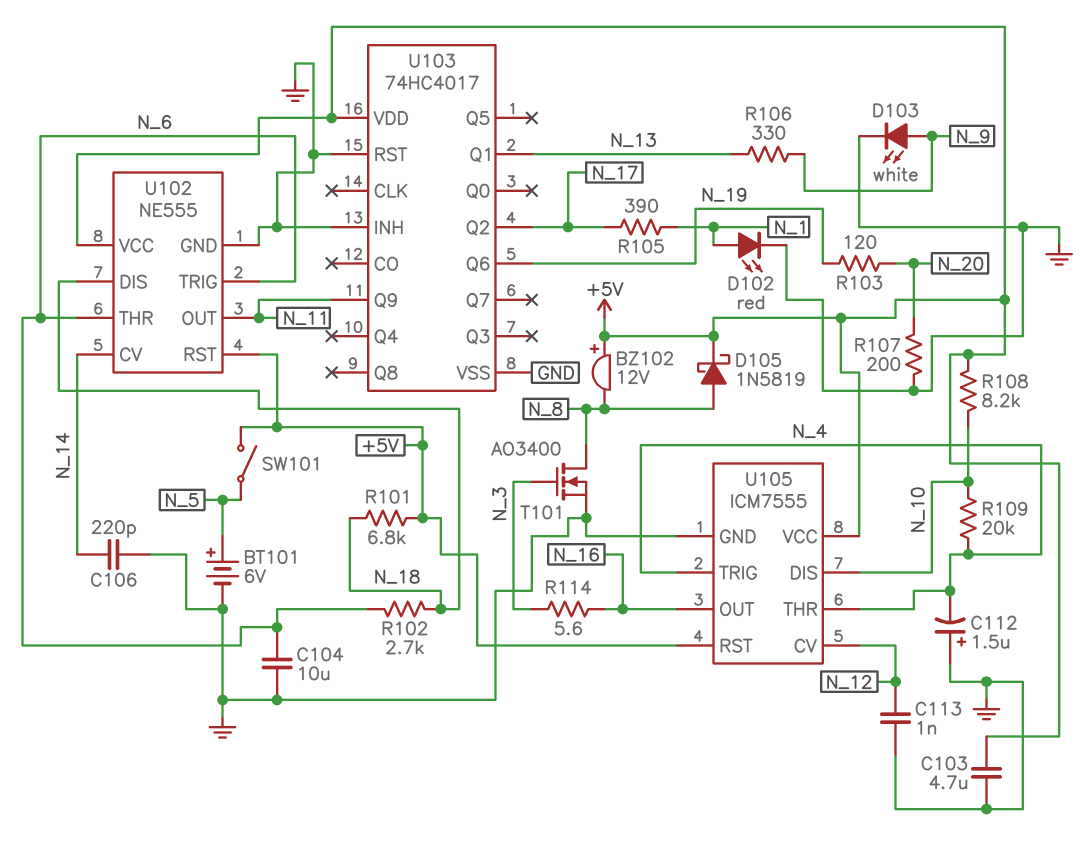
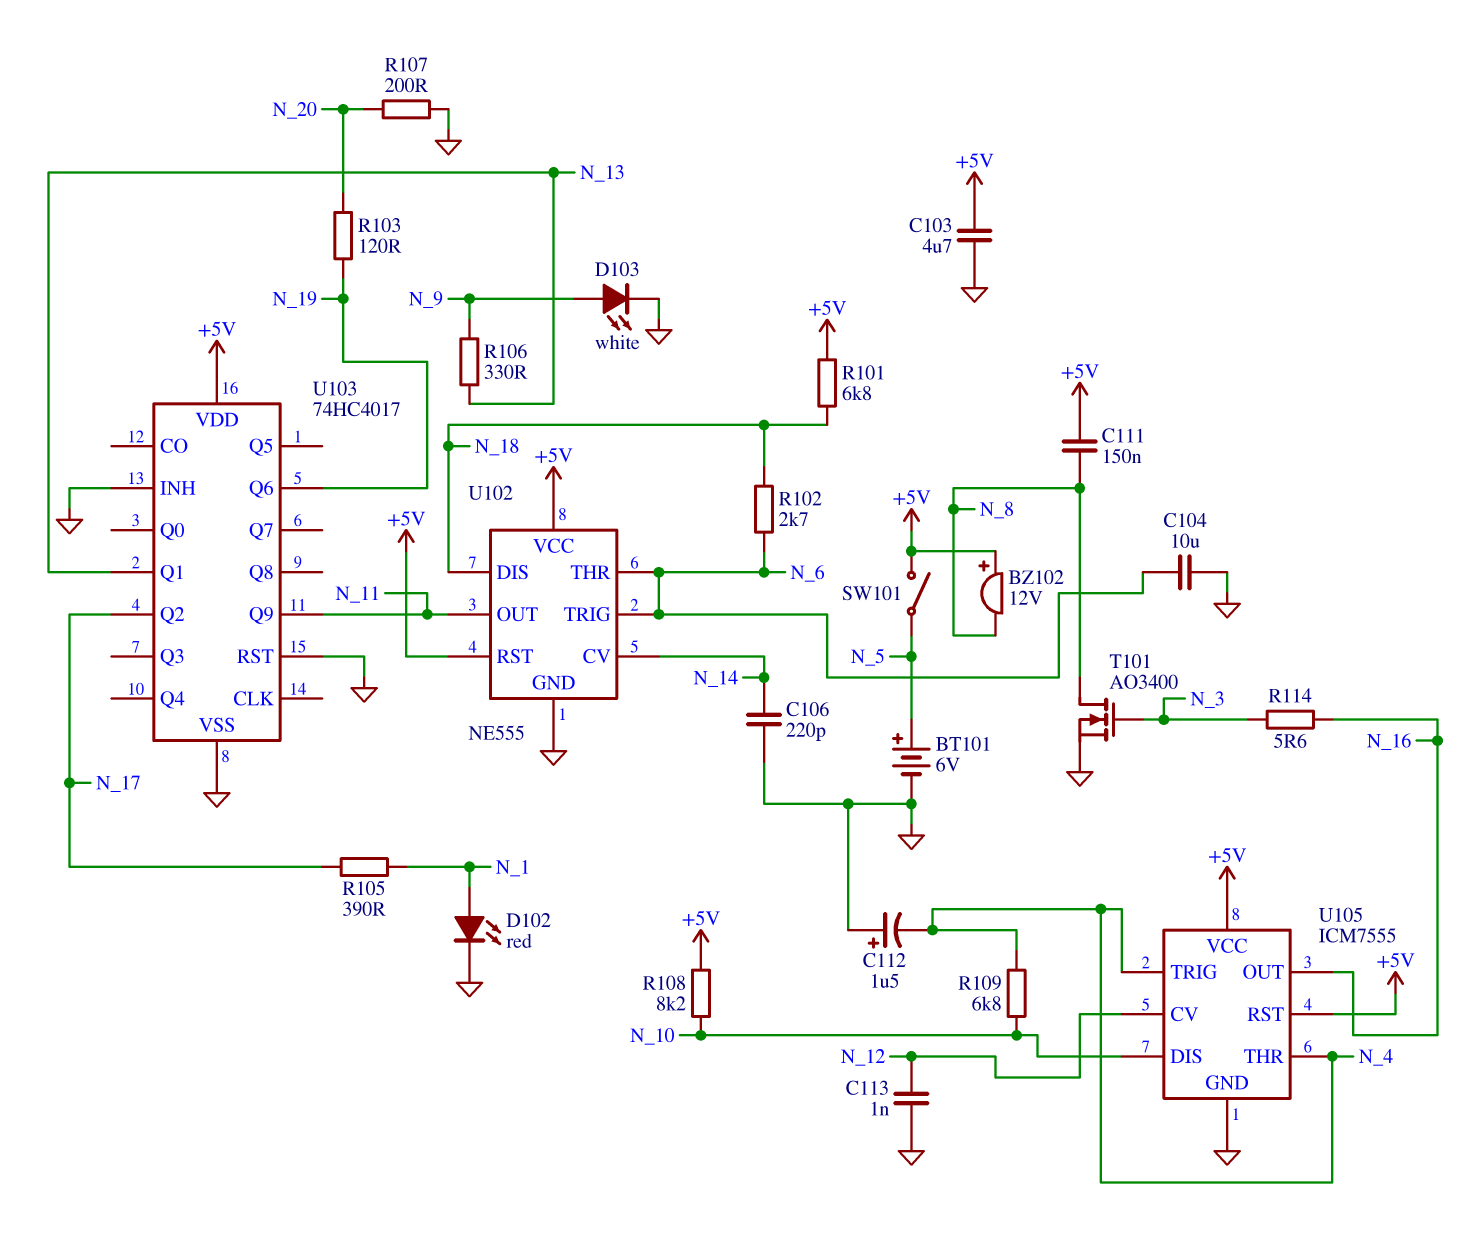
C111: none -> 150nF (+5V, N_8)
D105: schottky 1N5819 (A N_8, K +5V) -> none
R109: 20k (N_4, N_10) -> 6.8k (N_4, N_10)

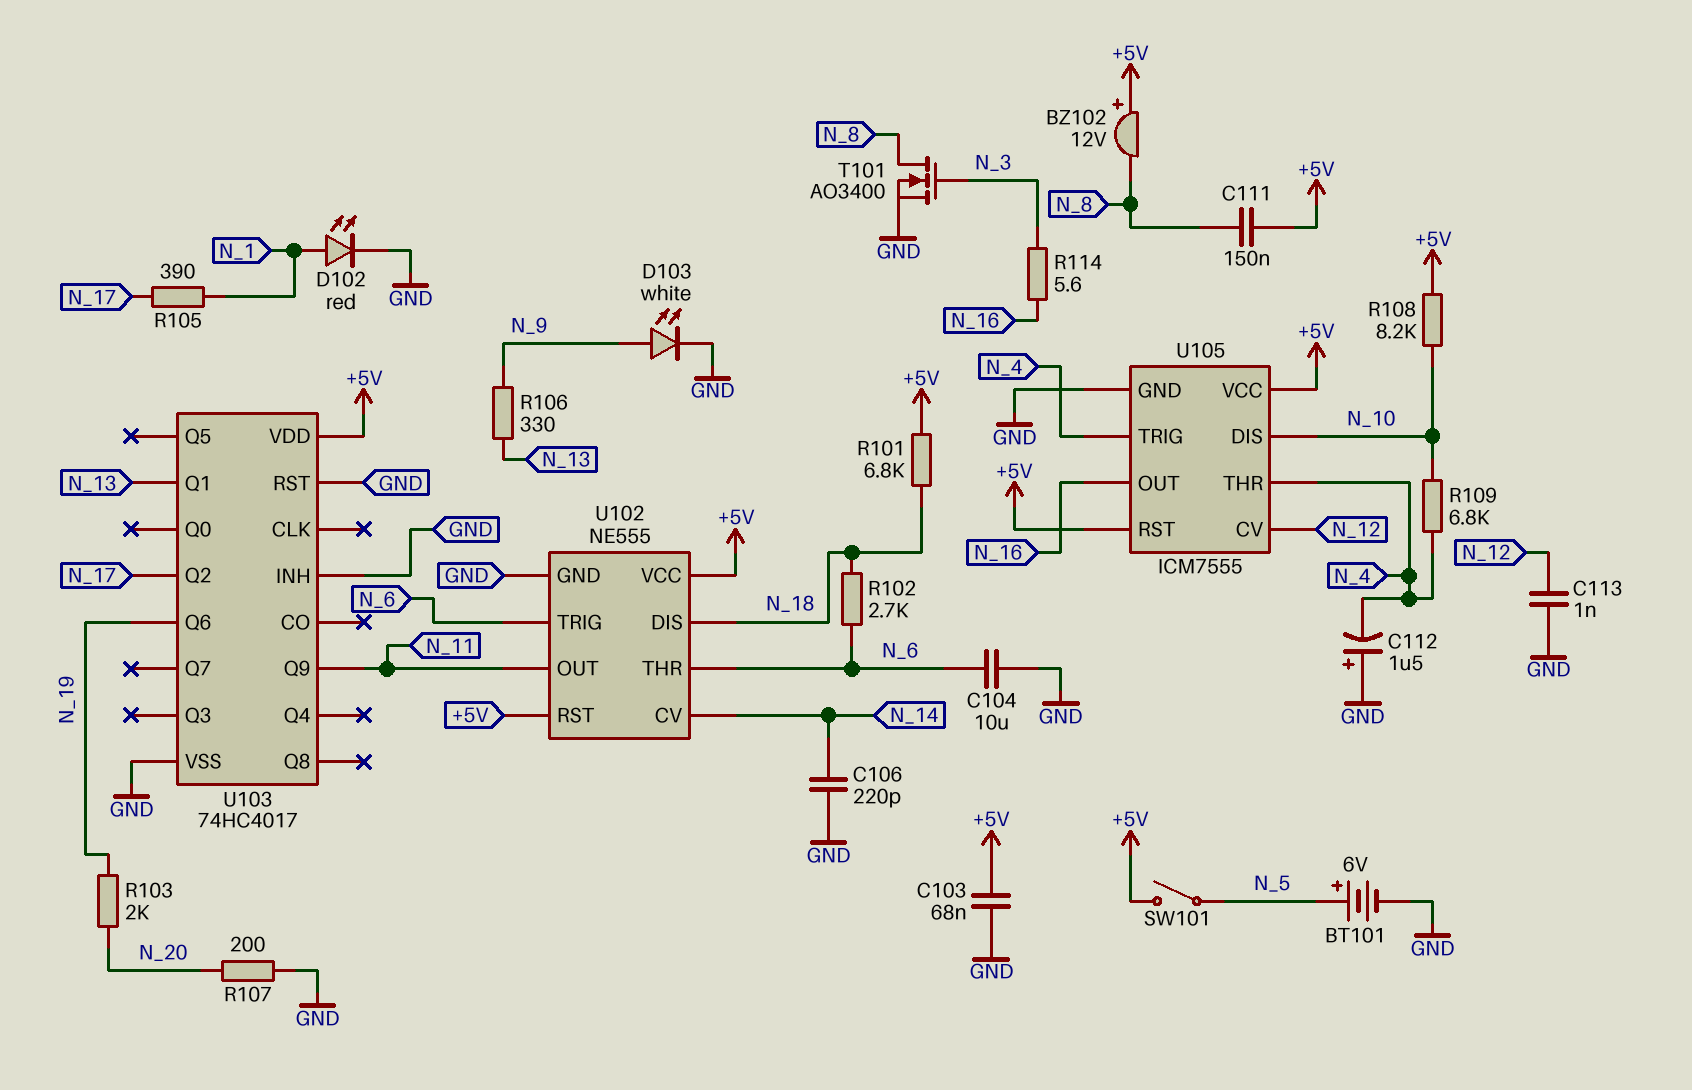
C103: 4.7uF (+5V, GND) -> 68nF (+5V, GND)
R103: 120 (N_19, N_20) -> 2k (N_19, N_20)

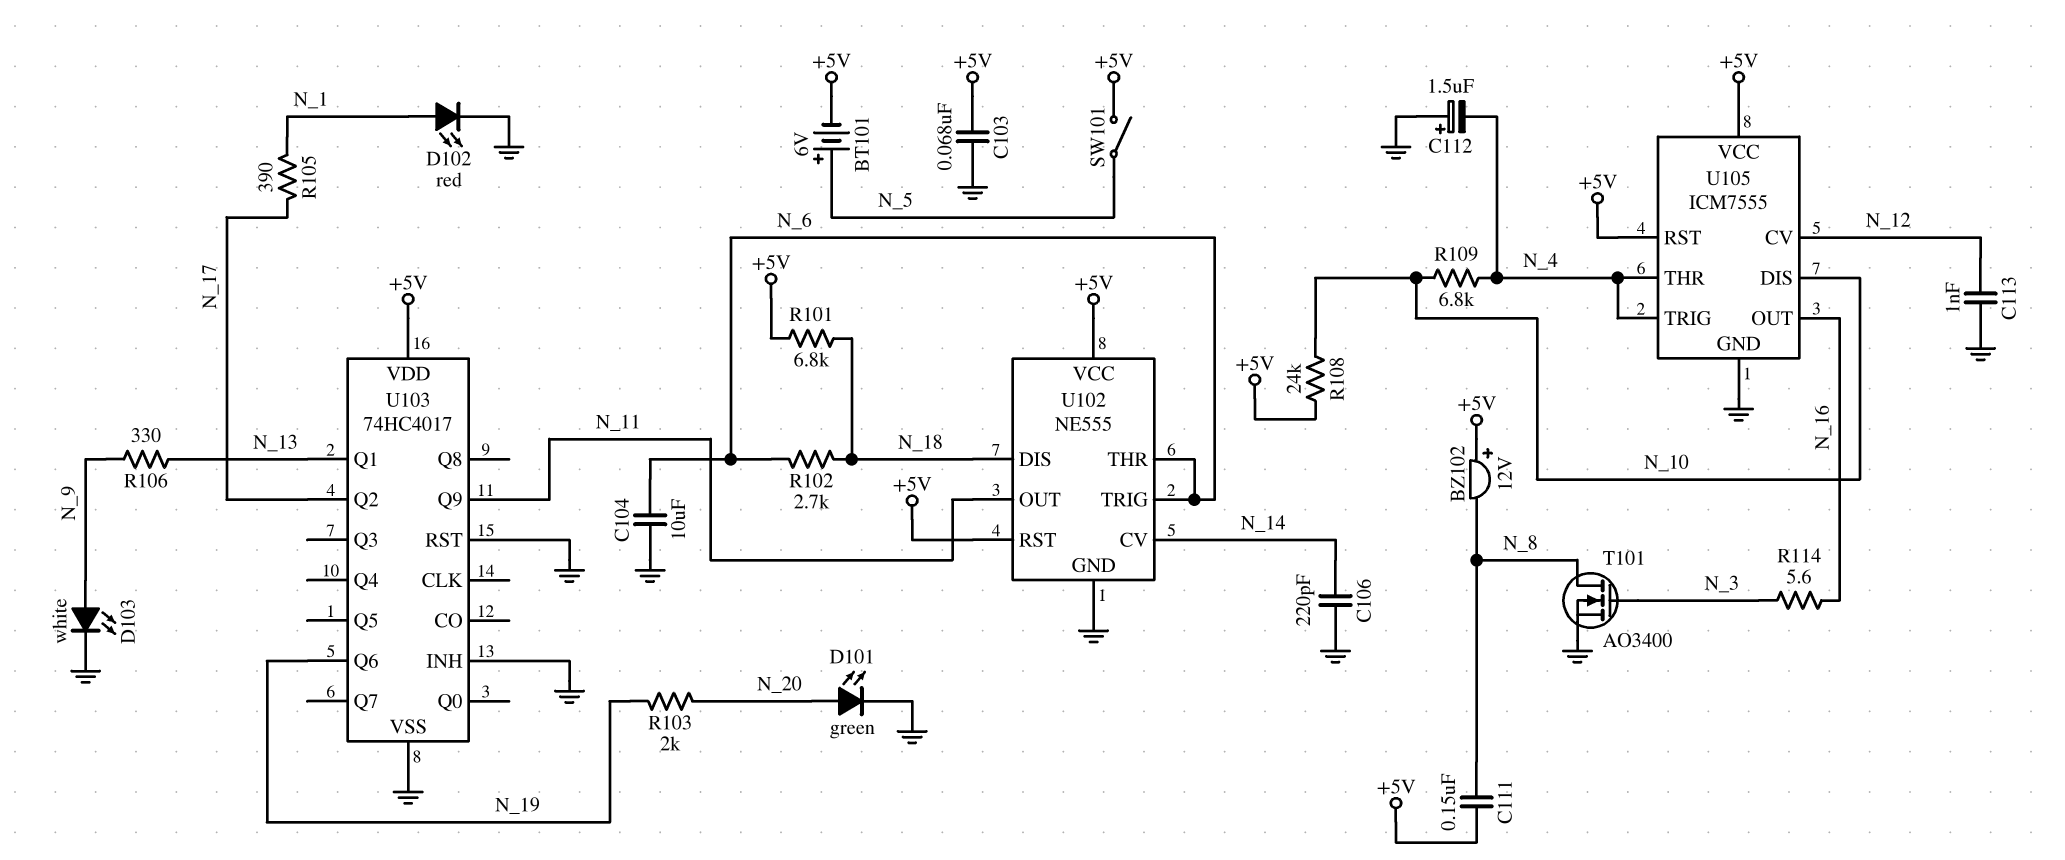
BT101: 6V (plus N_5, minus GND) -> 6V (plus N_5, minus +5V)
D101: none -> LED green (A N_20, K GND)
R107: 200 (GND, N_20) -> none
R108: 8.2k (+5V, N_10) -> 24k (+5V, N_10)

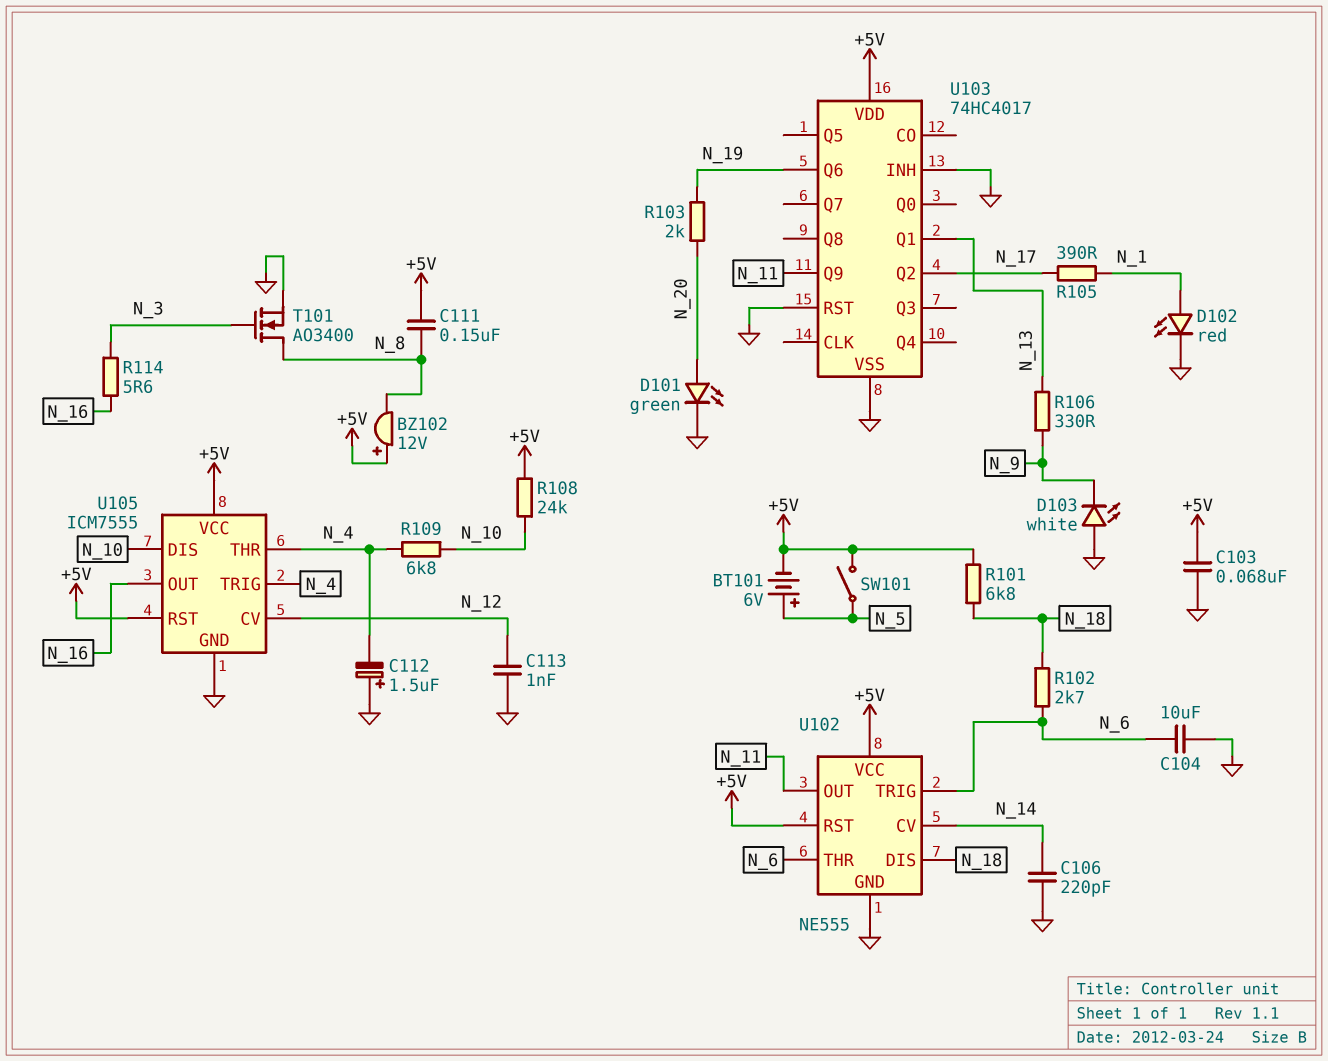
D103: LED white (A N_9, K GND) -> LED white (A GND, K N_9)

